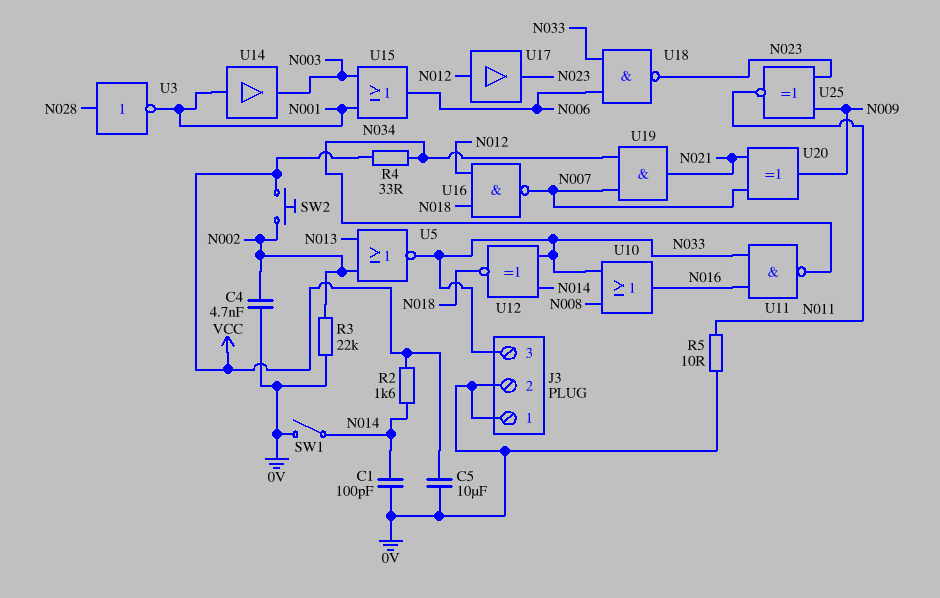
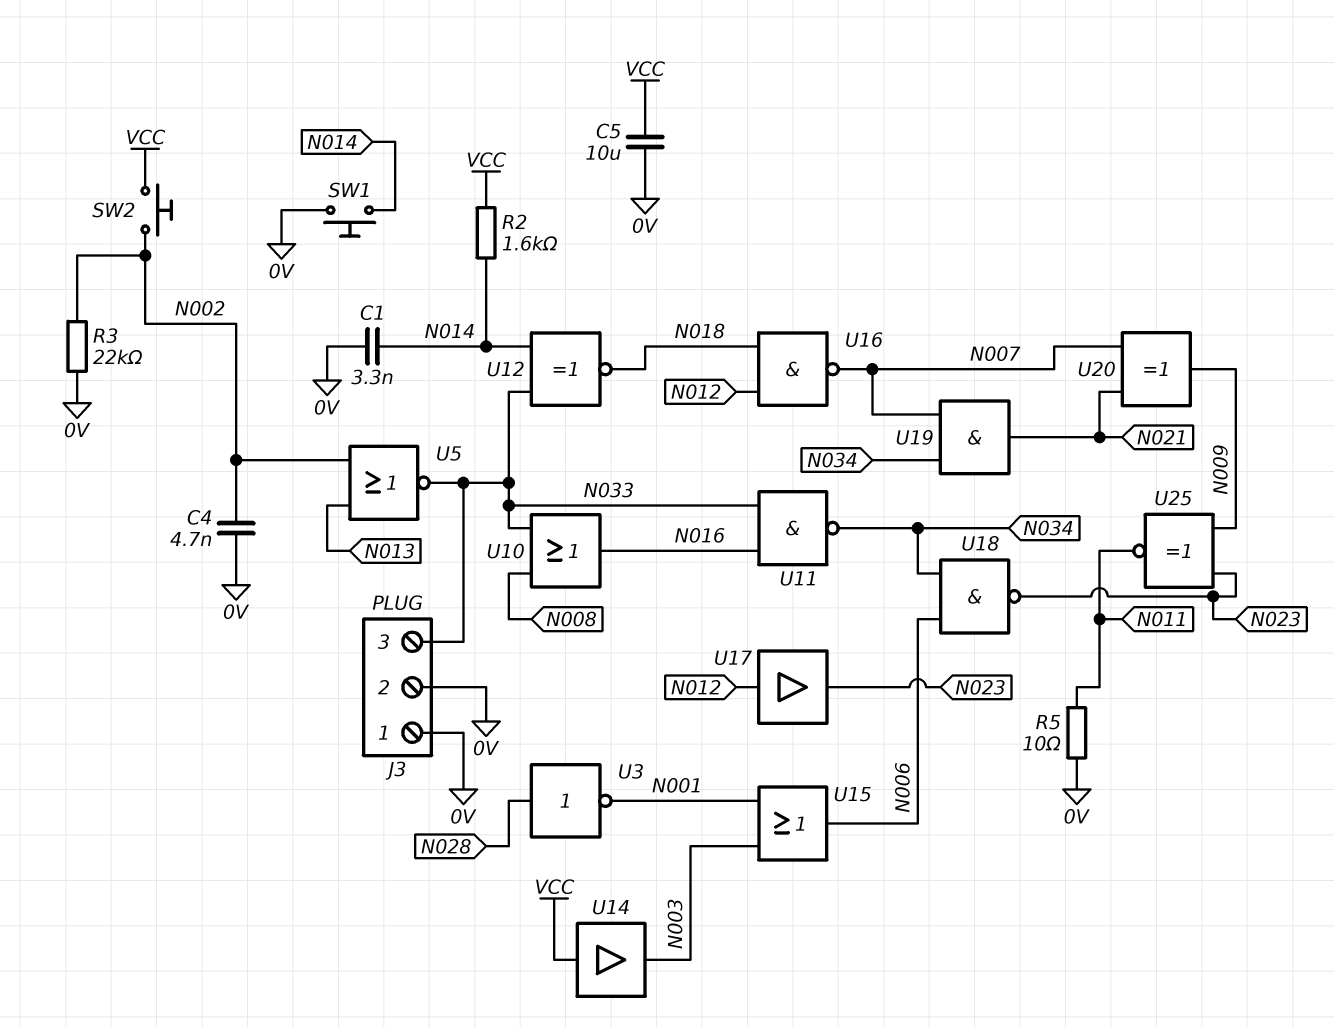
C1: 100pF (0V, N014) -> 3.3nF (0V, N014)
R4: 33 (N034, VCC) -> none
SW1: switch (0V, N014) -> button (0V, N014)
U14: buffer (in N001, out N003) -> buffer (in VCC, out N003)
U18: NAND (in N006, in N033, out N023) -> NAND (in N006, in N034, out N023)

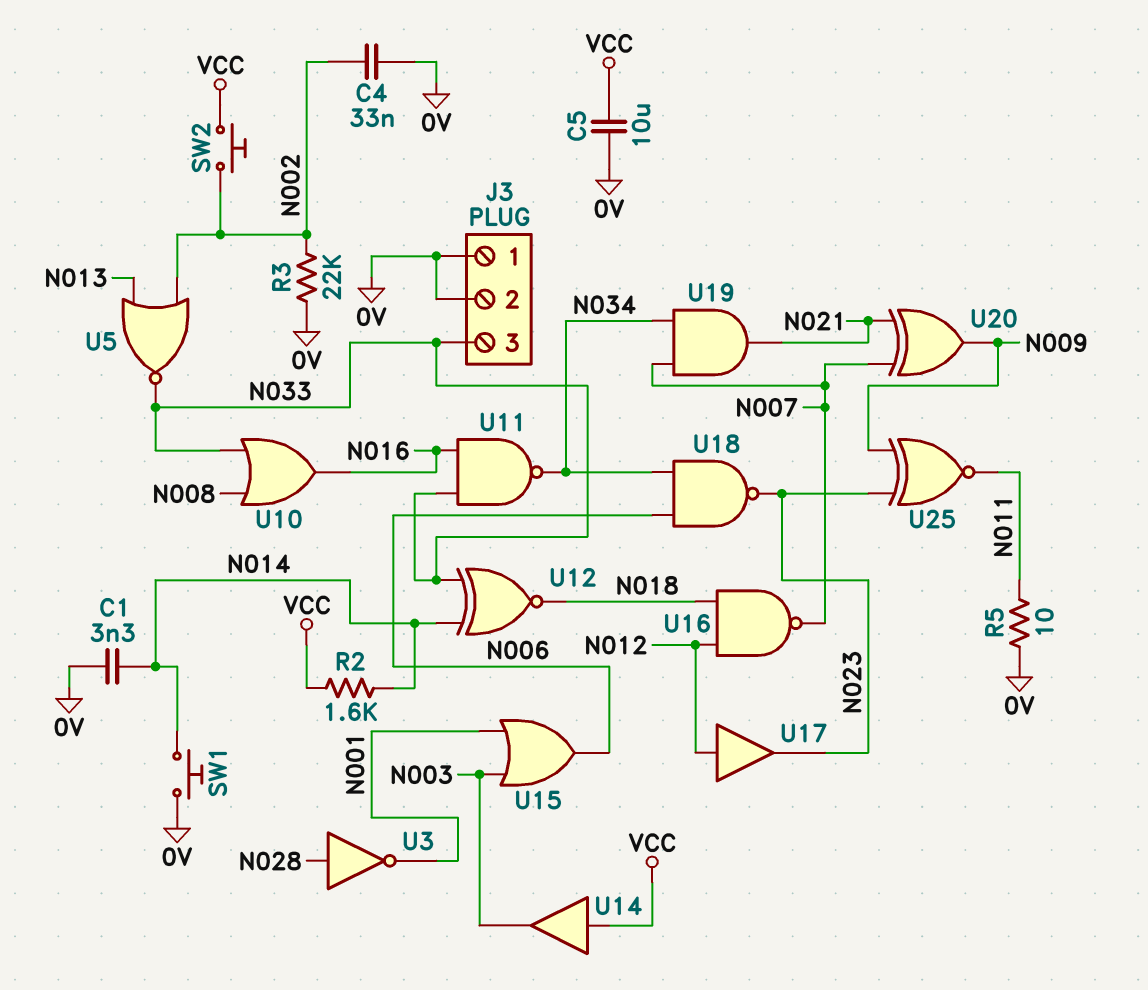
C4: 4.7nF (0V, N002) -> 33nF (0V, N002)

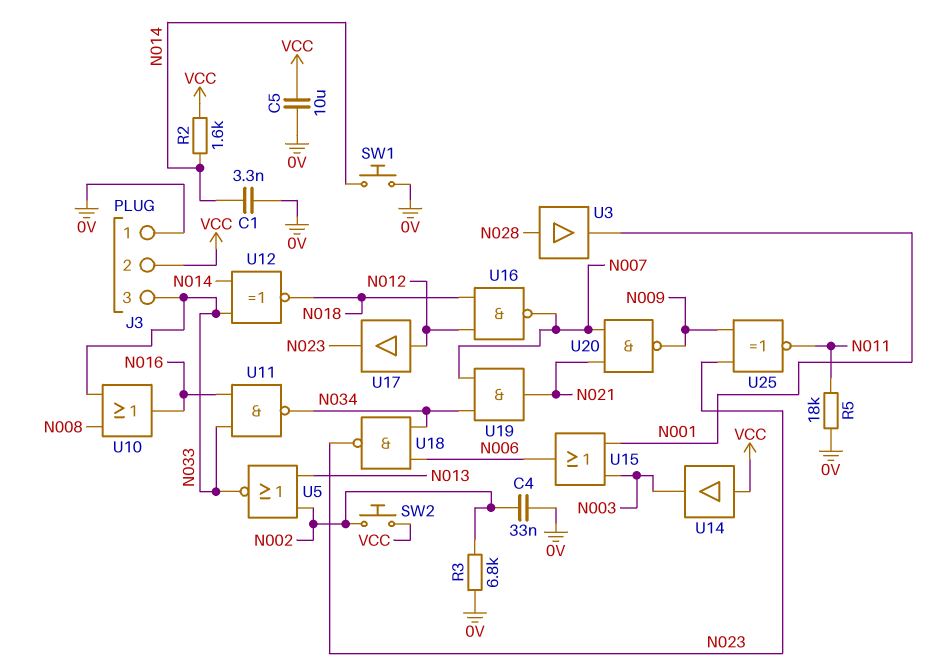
J3 pin 2: 0V -> VCC
R3: 22k (0V, N002) -> 6.8k (0V, N002)
R5: 10 (0V, N011) -> 18k (0V, N011)
U3: NOT (in N028, out N001) -> buffer (in N028, out N001)
U20: XOR (in N007, in N021, out N009) -> NAND (in N007, in N021, out N009)

